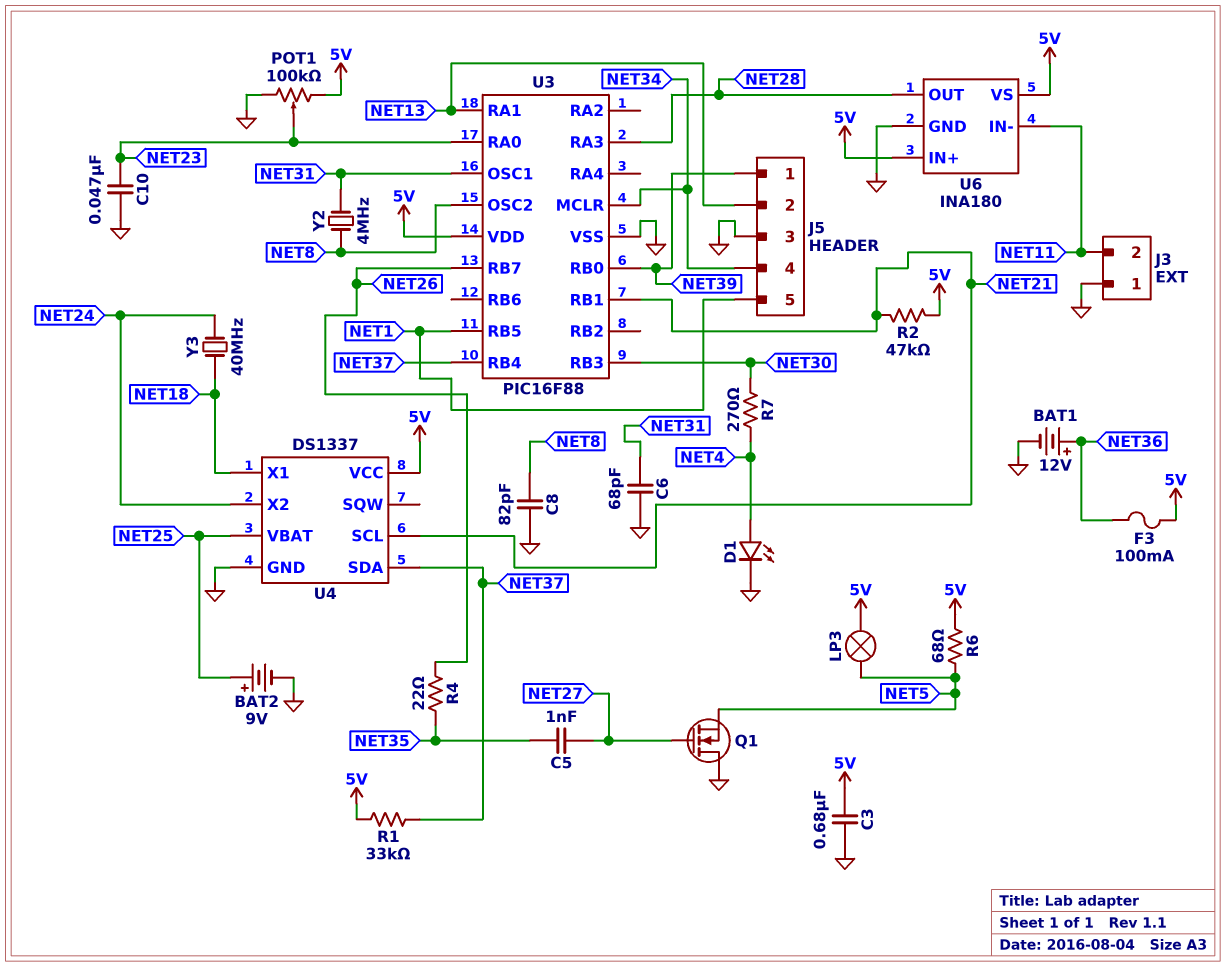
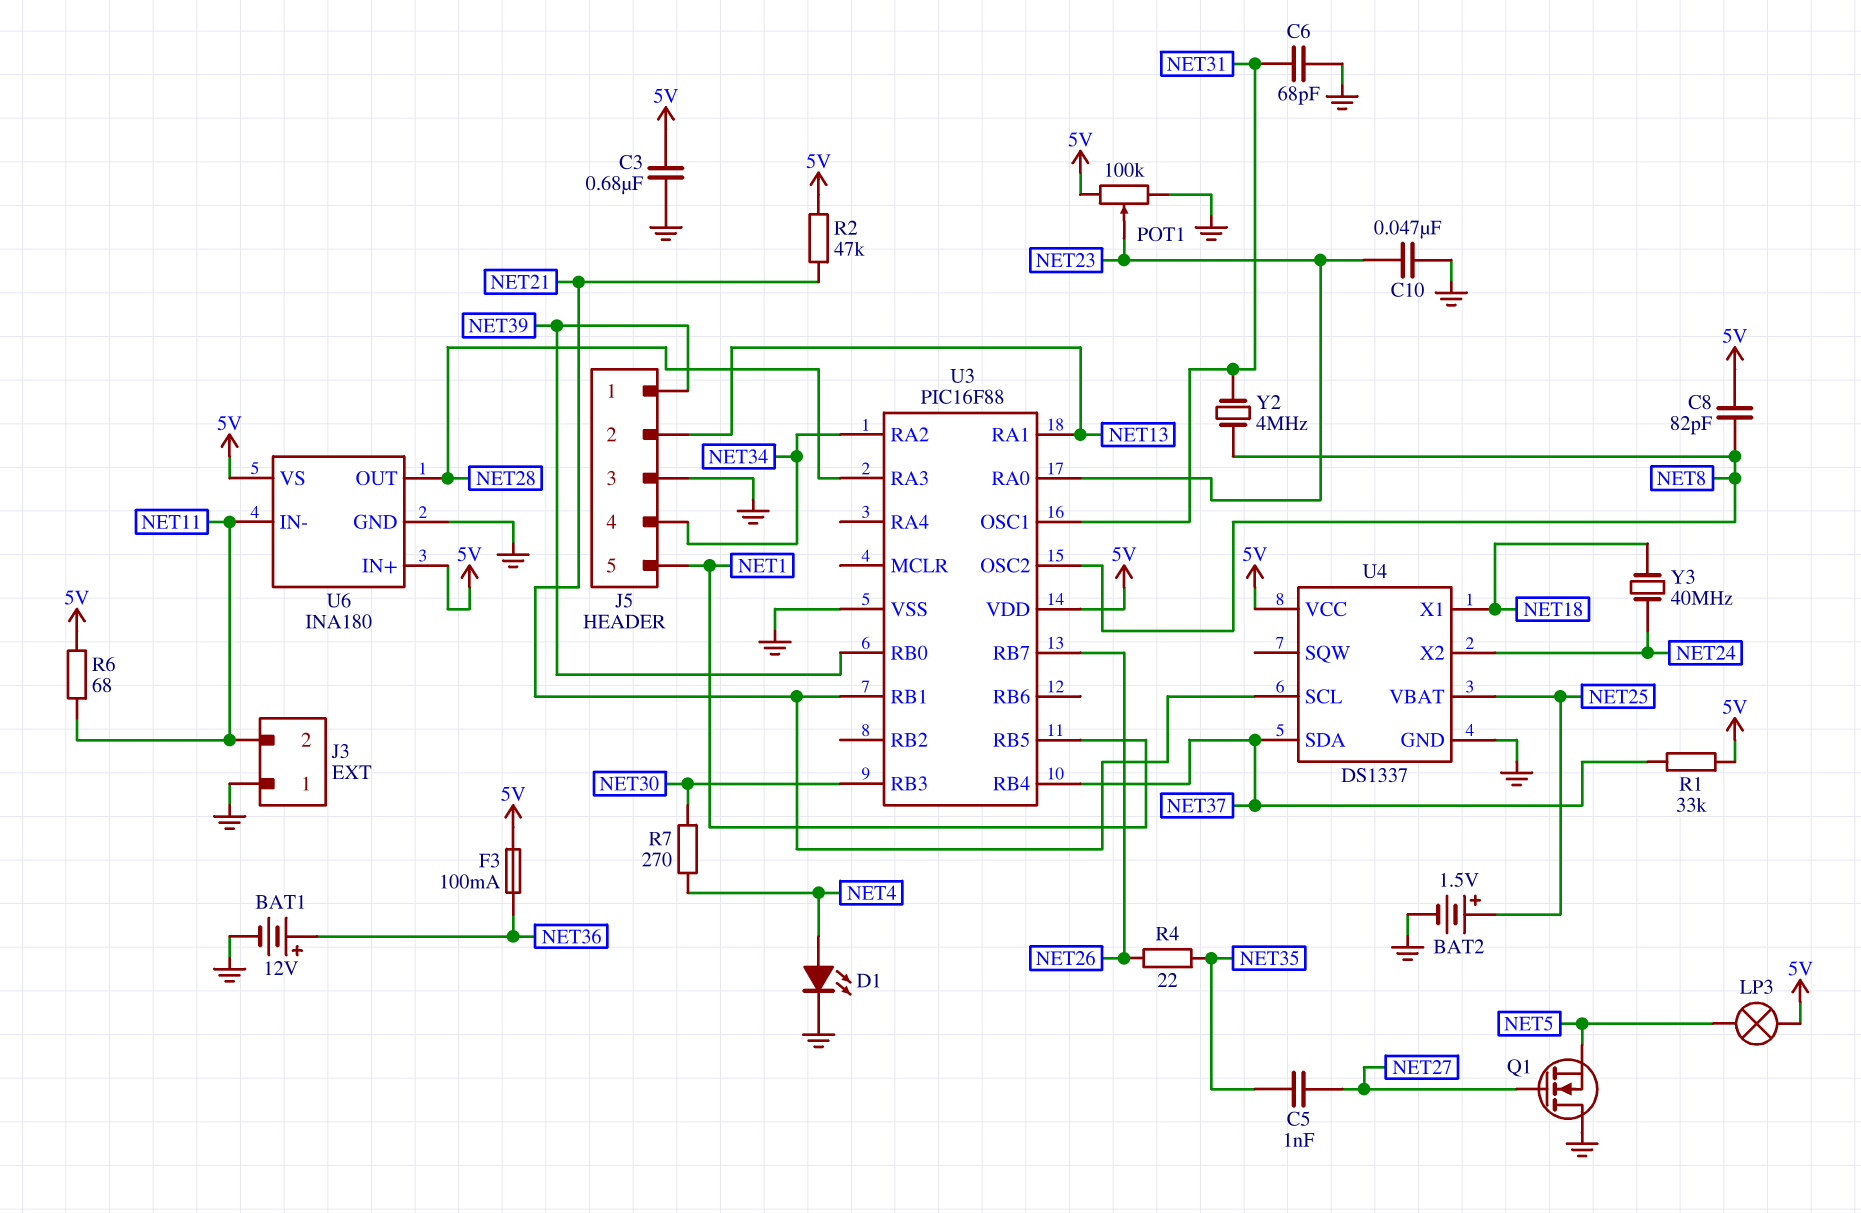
BAT2: 9V (plus NET25, minus GND) -> 1.5V (plus NET25, minus GND)
C8: 82pF (GND, NET8) -> 82pF (5V, NET8)
R6: 68 (5V, NET5) -> 68 (5V, NET11)
U3 pin MCLR: NET34 -> none
U3 pin RA2: none -> NET34

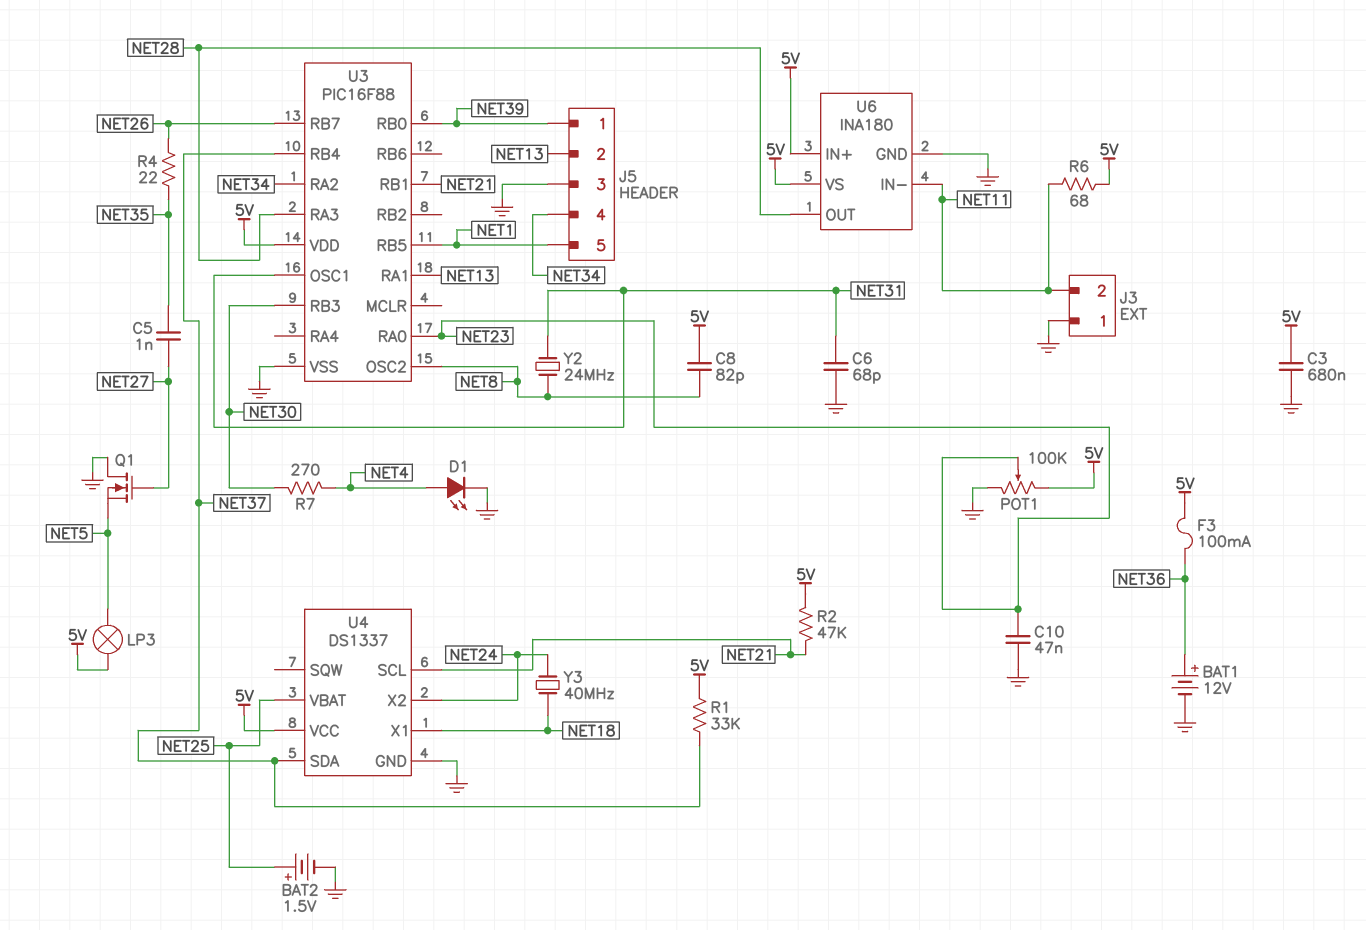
Y2: 4MHz (NET8, NET31) -> 24MHz (NET8, NET31)

